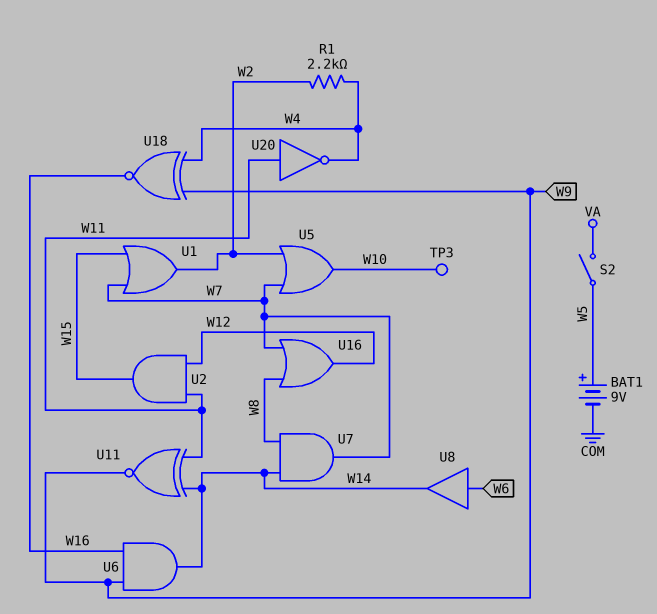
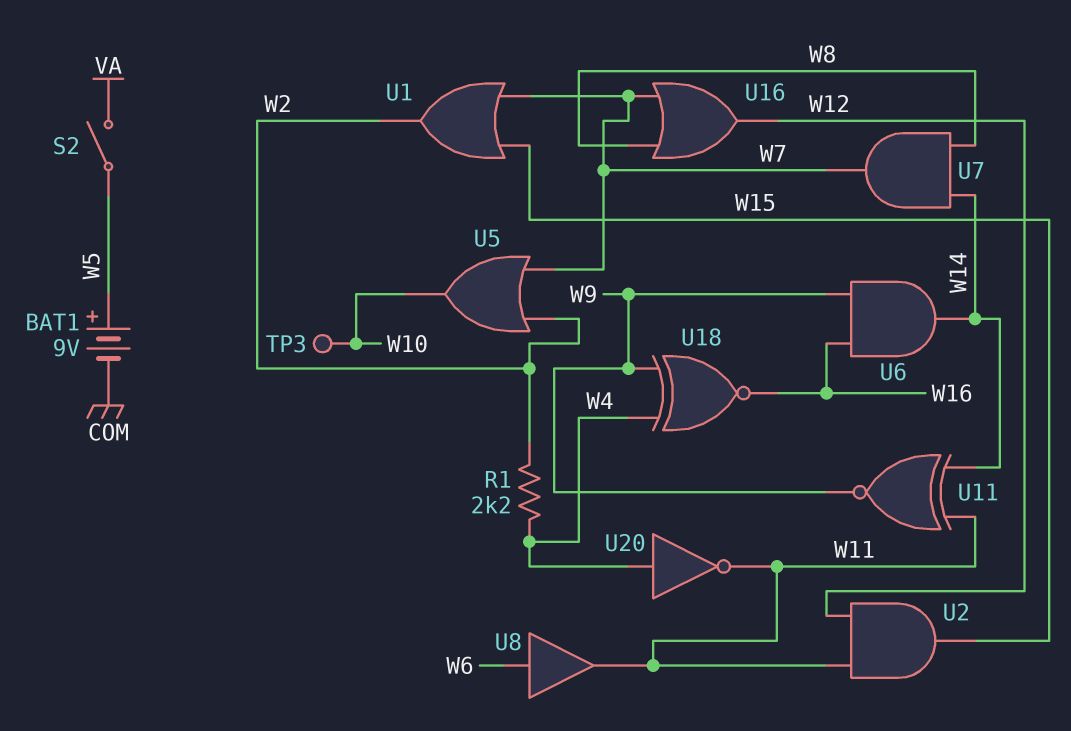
U8: buffer (in W6, out W14) -> buffer (in W6, out W11)
U20: NOT (in W11, out W4) -> NOT (in W4, out W11)

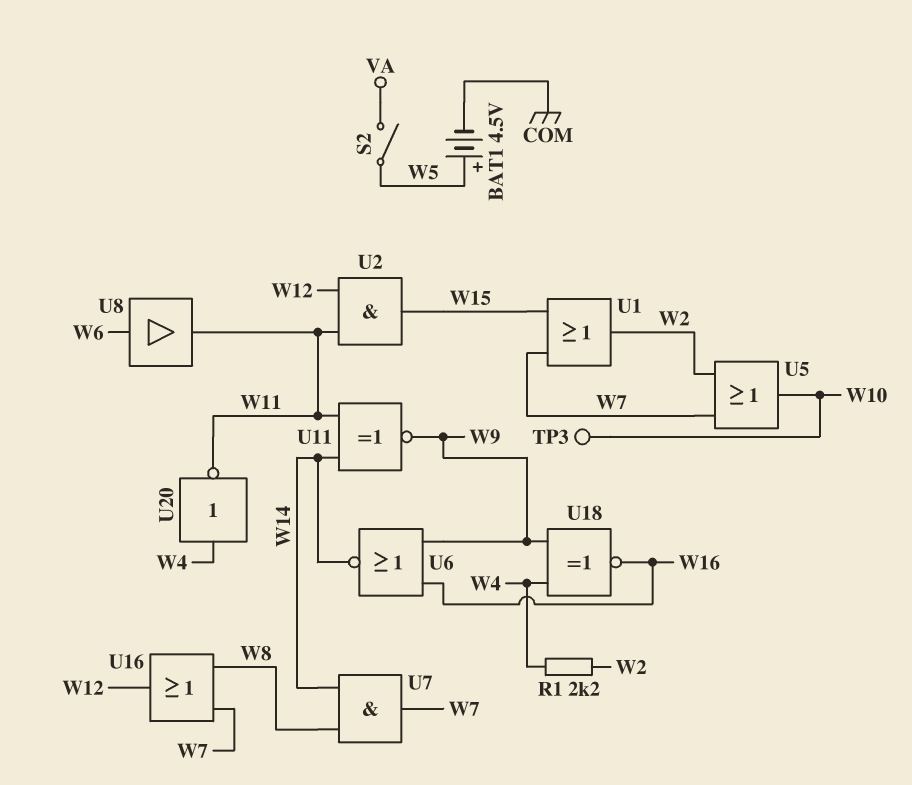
BAT1: 9V (plus W5, minus COM) -> 4.5V (plus W5, minus COM)
U6: AND (in W9, in W16, out W14) -> NOR (in W9, in W16, out W14)

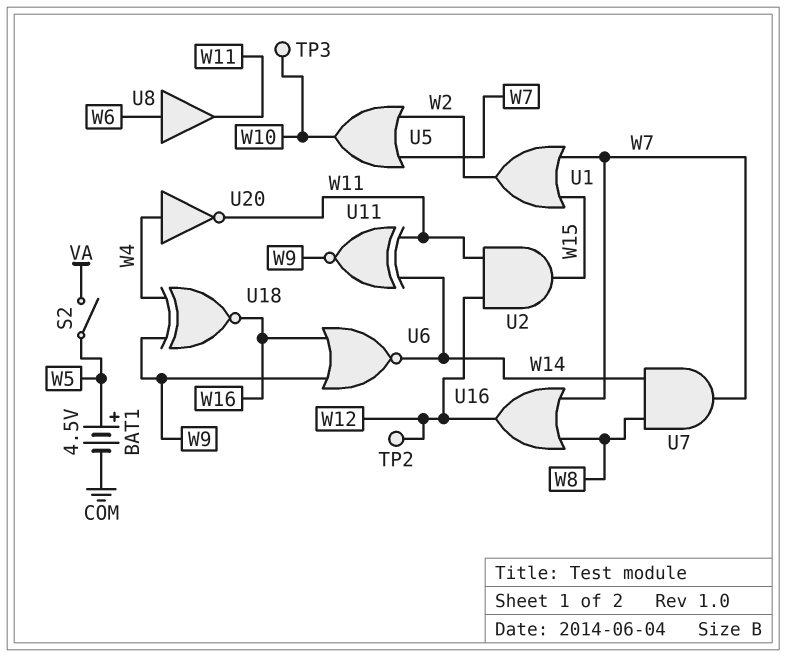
R1: 2.2k (W2, W4) -> none
TP2: none -> test point (W12)

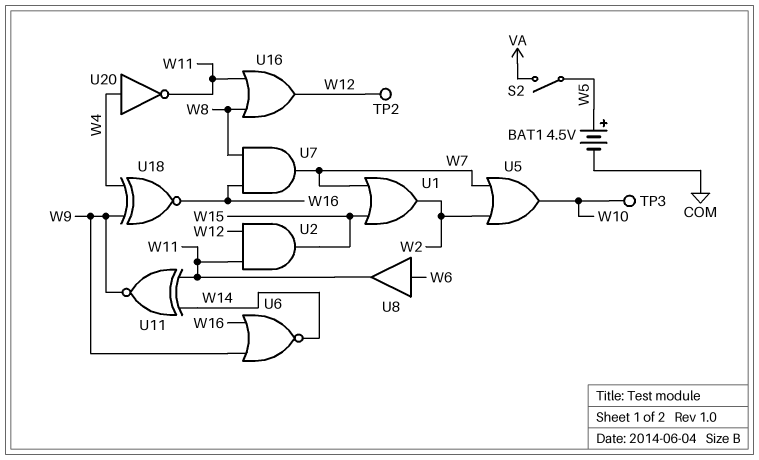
U7: AND (in W8, in W14, out W7) -> AND (in W8, in W16, out W7)
U16: OR (in W7, in W8, out W12) -> OR (in W8, in W11, out W12)

